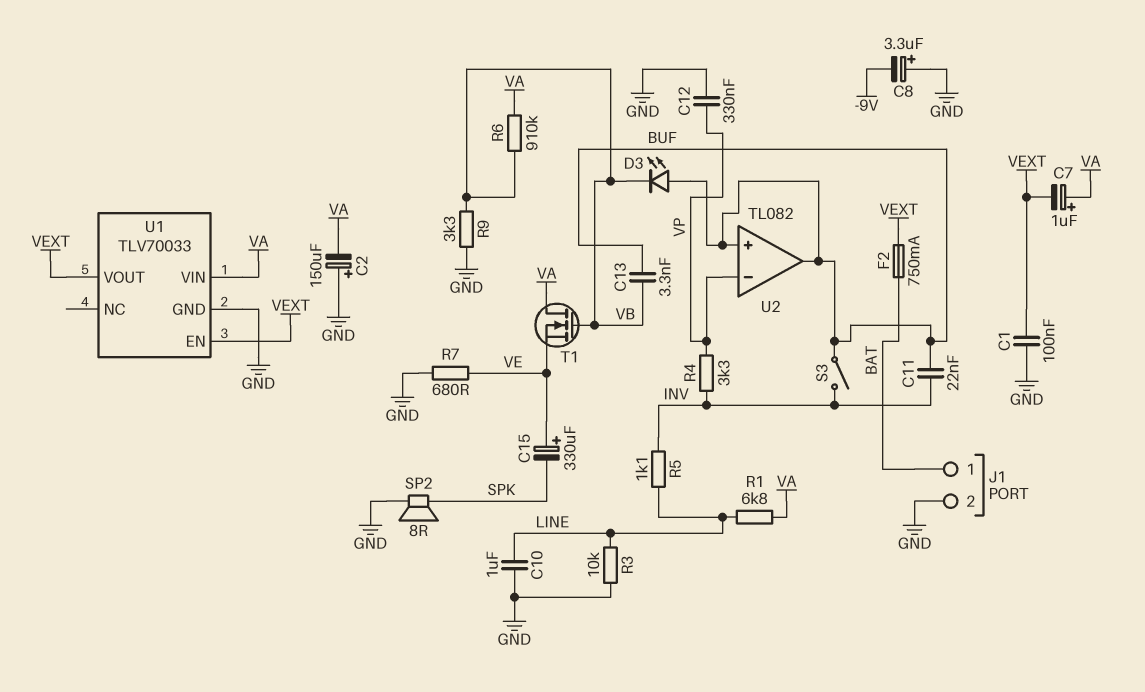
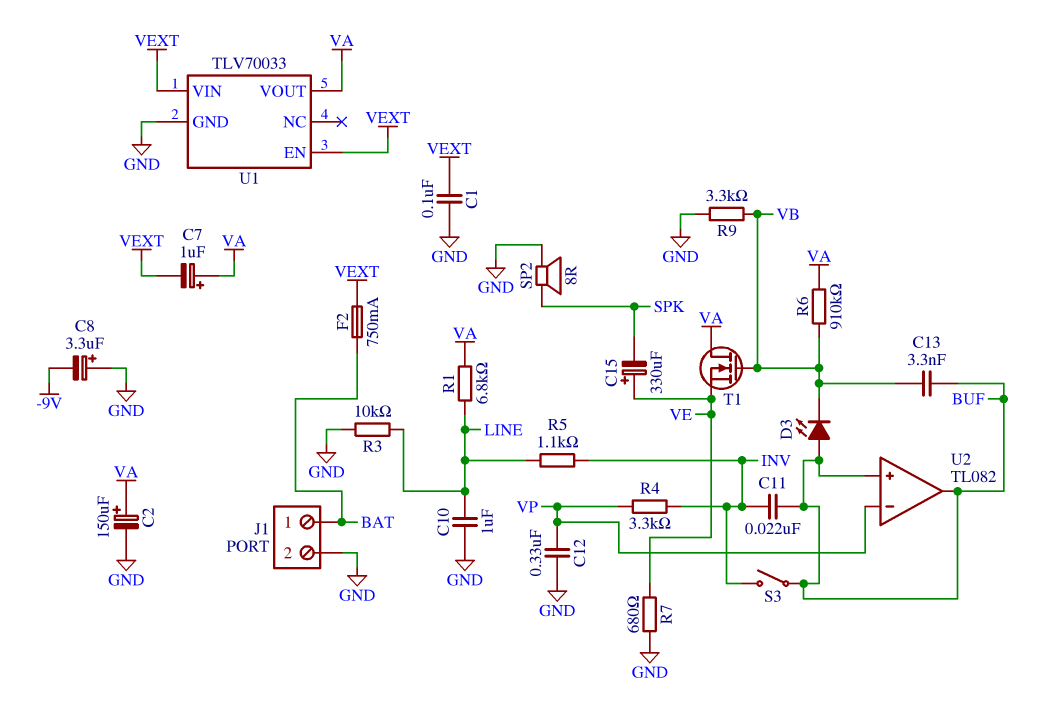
C2: 150uF (plus GND, minus VA) -> 150uF (plus VA, minus GND)
U1 pin VIN: VA -> VEXT
U1 pin VOUT: VEXT -> VA

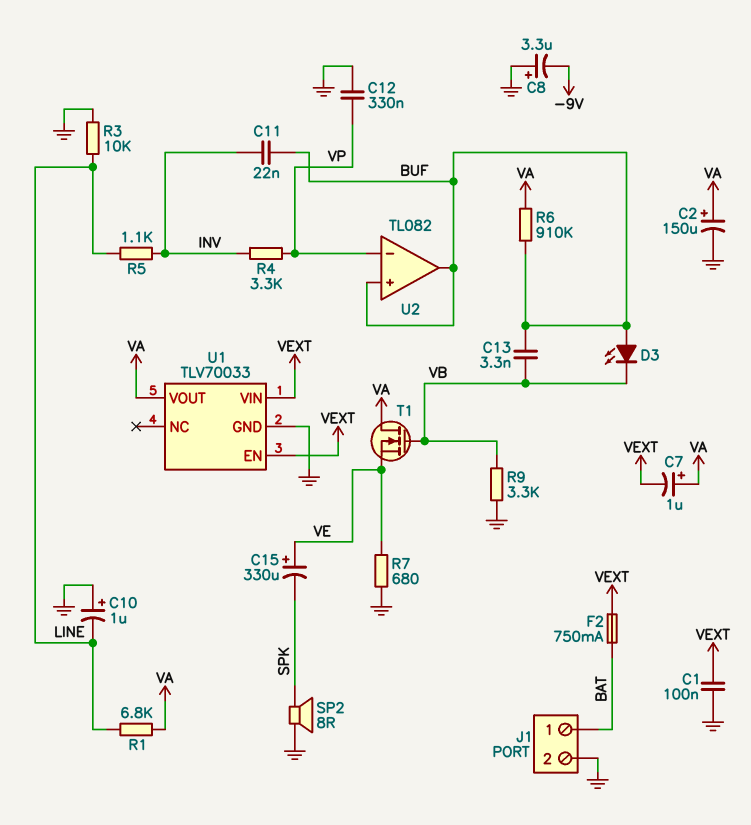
C10: 1uF (GND, LINE) -> 1uF (plus GND, minus LINE)
R6: 910k (VA, VB) -> 910k (BUF, VA)
S3: switch (BUF, INV) -> none

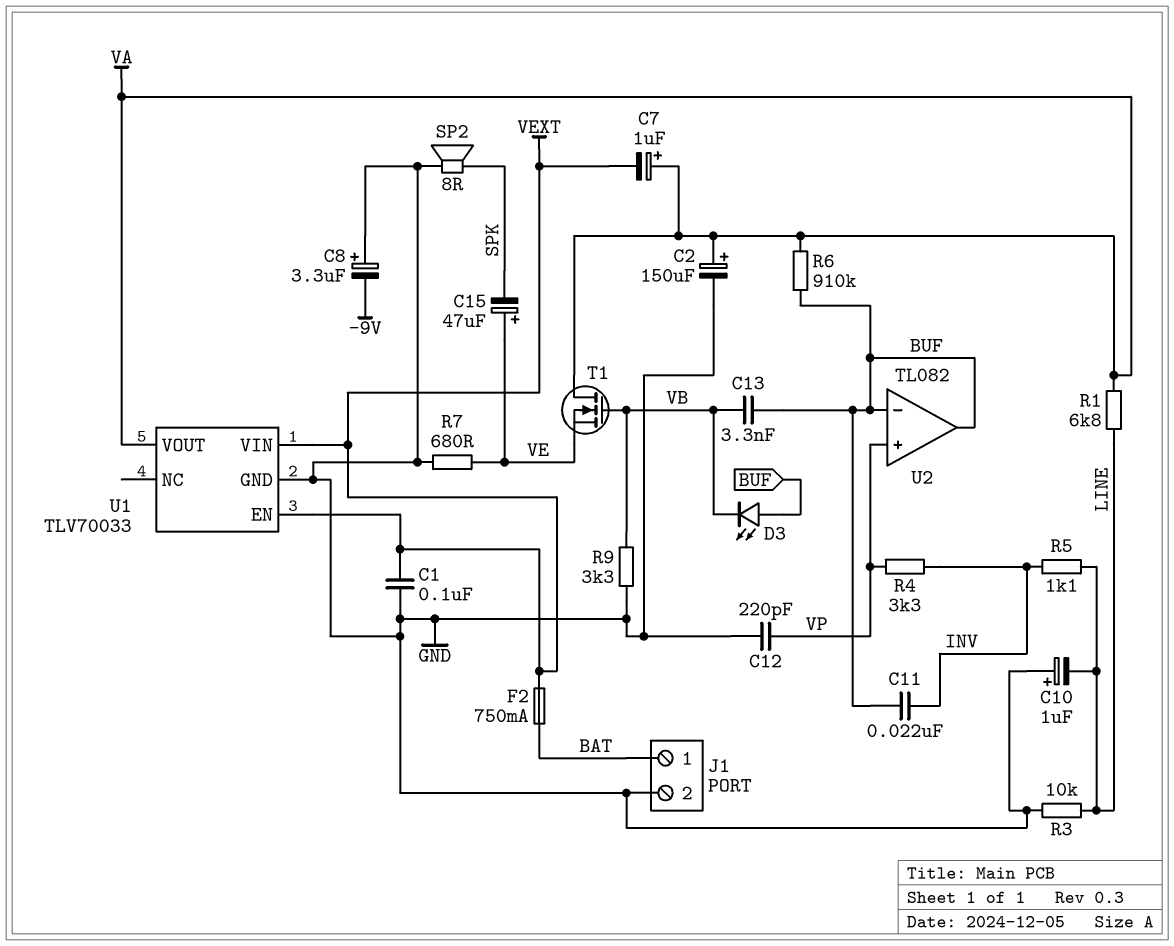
C12: 330nF (GND, VP) -> 220pF (GND, VP)
C15: 330uF (plus VE, minus SPK) -> 47uF (plus VE, minus SPK)
U2 pin in+: BUF -> VP
U2 pin in-: VP -> BUF

